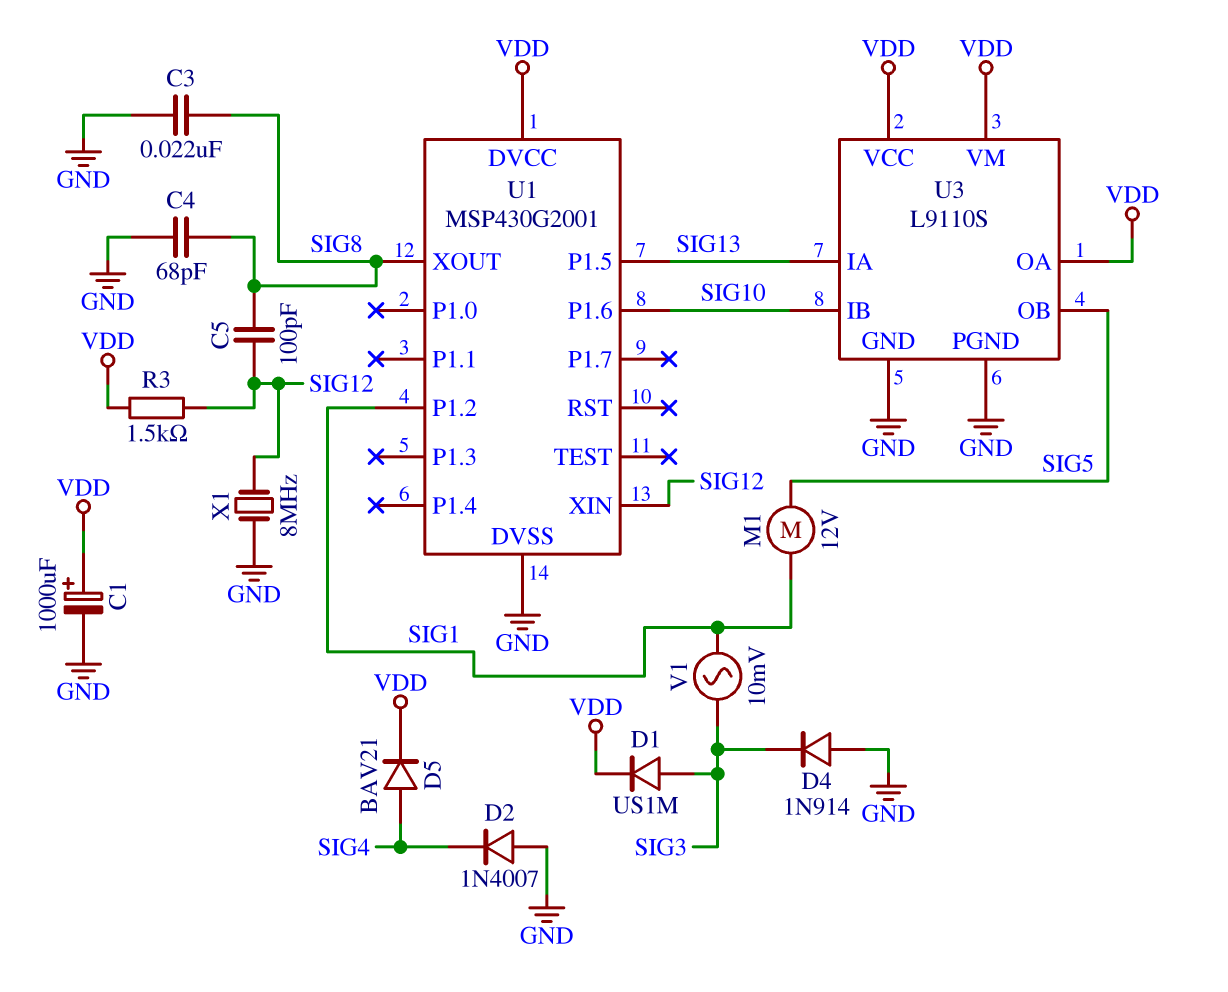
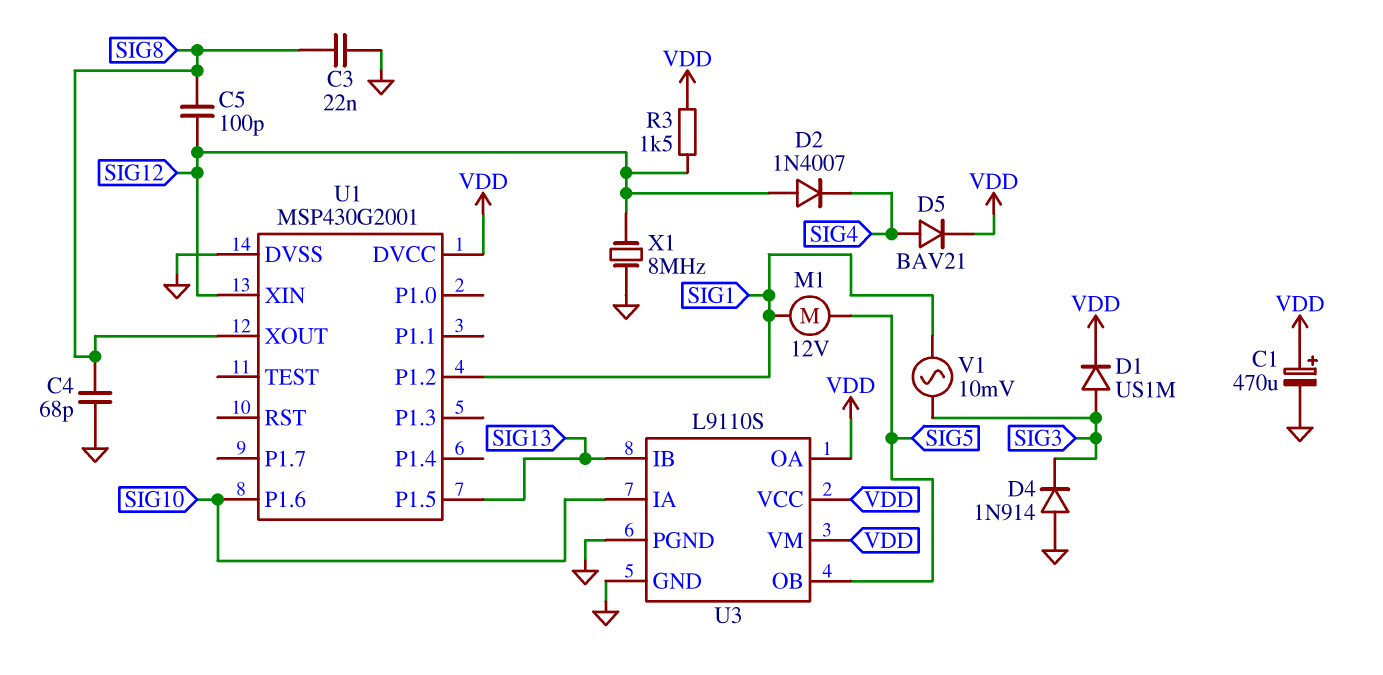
C1: 1000uF (plus VDD, minus GND) -> 470uF (plus VDD, minus GND)
D2: diode 1N4007 (A GND, K SIG4) -> diode 1N4007 (A SIG12, K SIG4)
U3 pin IA: SIG13 -> SIG10
U3 pin IB: SIG10 -> SIG13

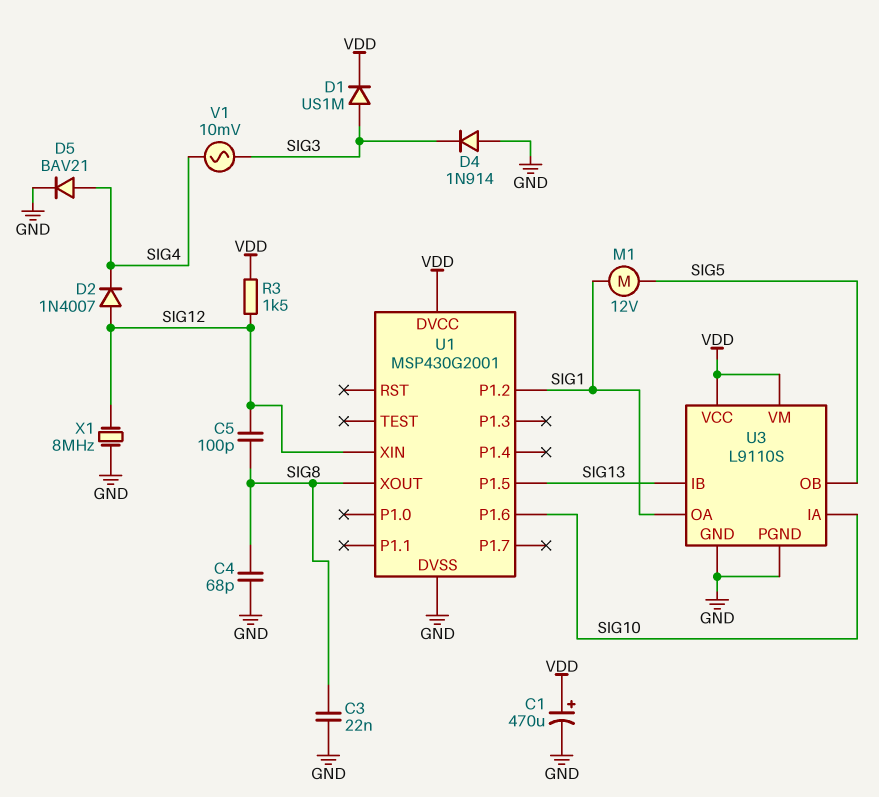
D5: diode BAV21 (A SIG4, K VDD) -> diode BAV21 (A SIG4, K GND)
U3 pin OA: VDD -> SIG1
V1: AC 10mV (SIG1, SIG3) -> AC 10mV (SIG3, SIG4)

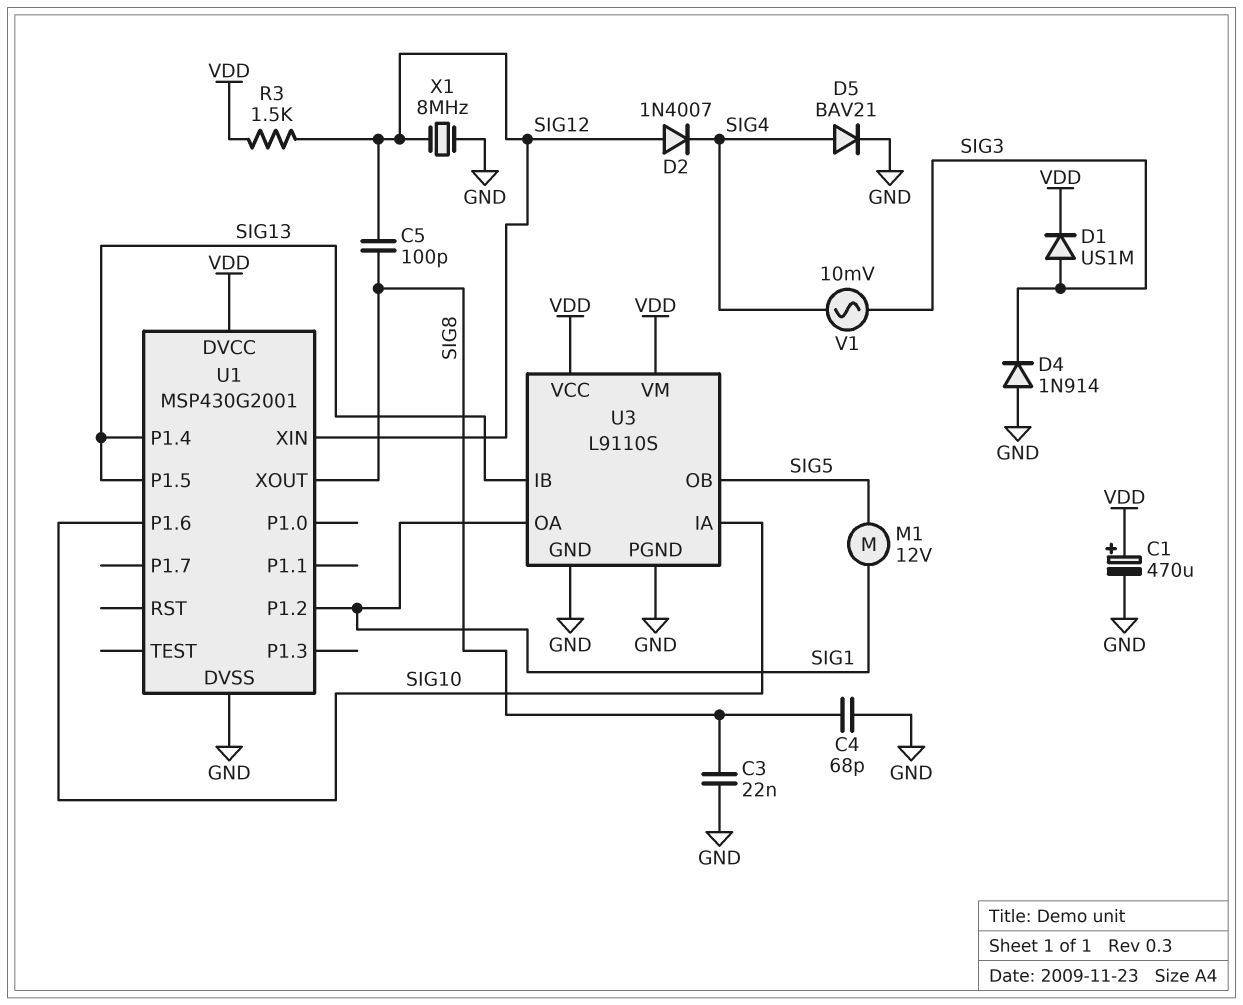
U1 pin P1.4: none -> SIG13

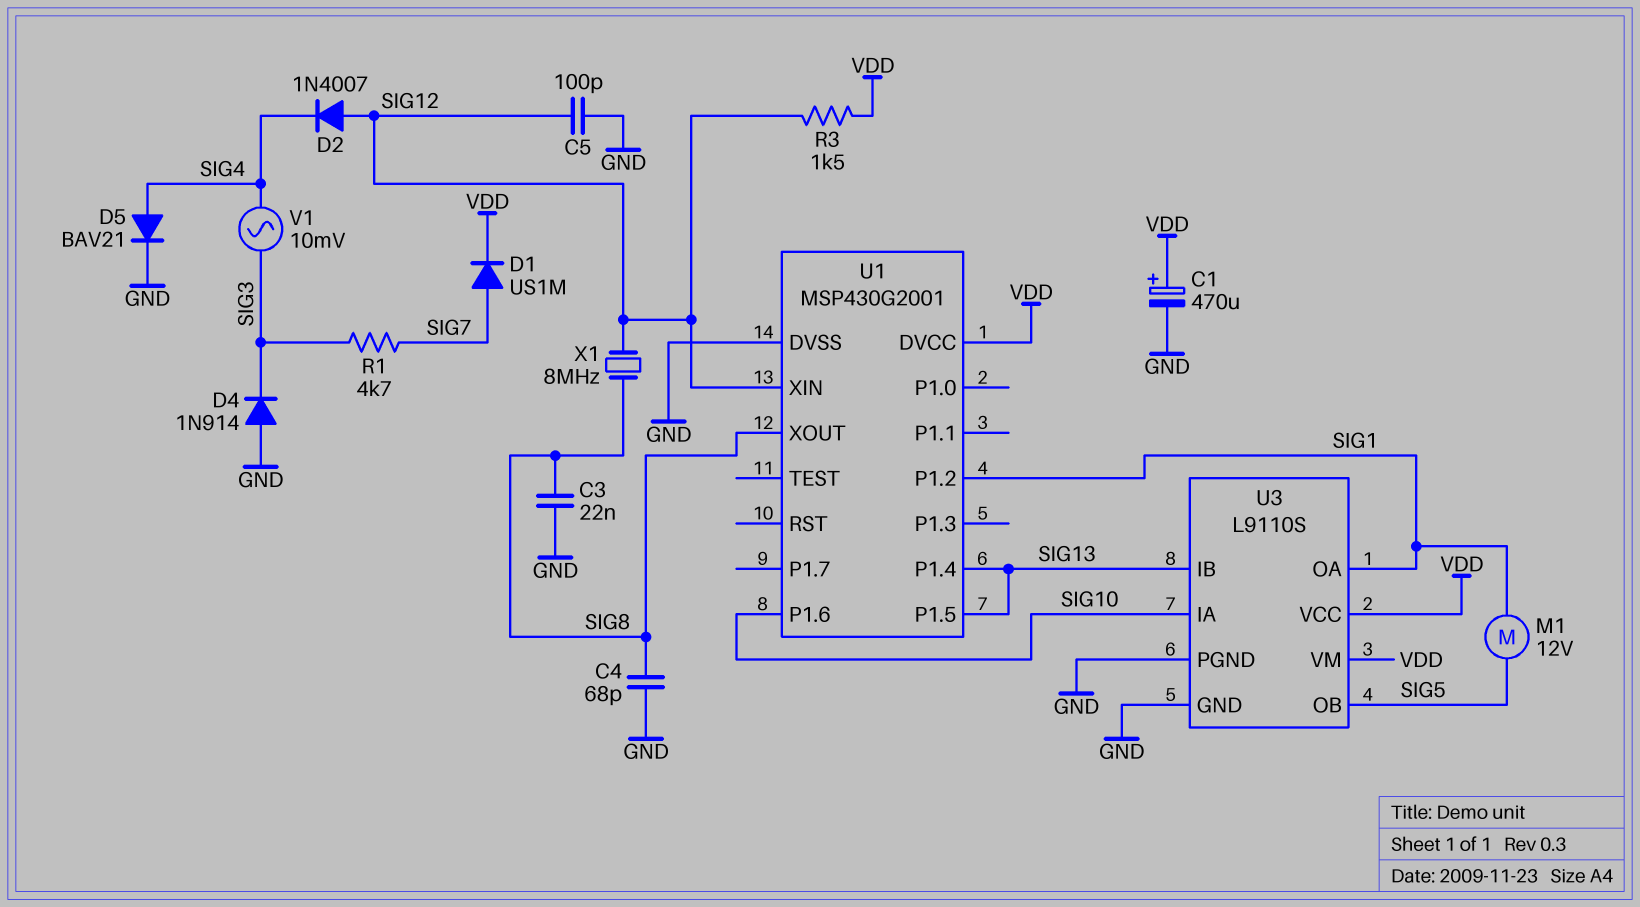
C5: 100pF (SIG8, SIG12) -> 100pF (GND, SIG12)
D1: diode US1M (A SIG3, K VDD) -> diode US1M (A SIG7, K VDD)
R1: none -> 4.7k (SIG3, SIG7)
X1: 8MHz (GND, SIG12) -> 8MHz (SIG8, SIG12)

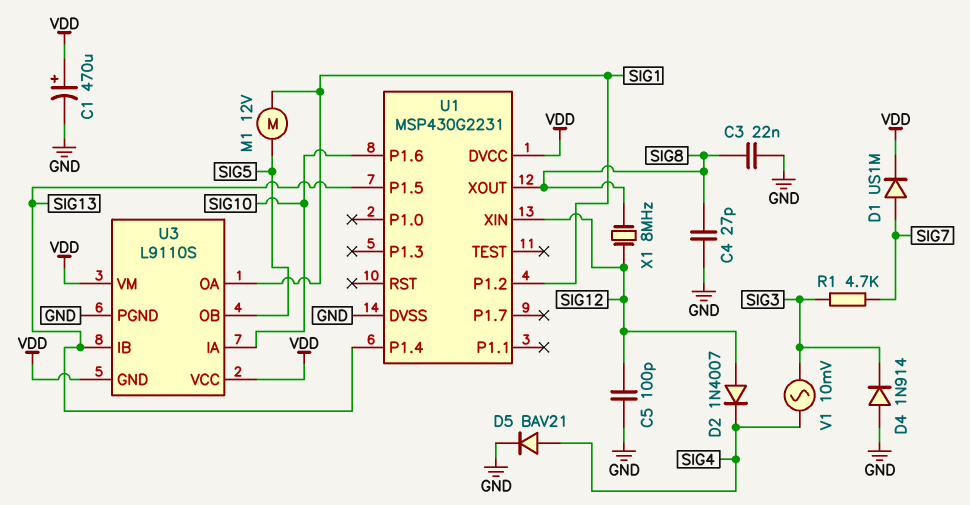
C4: 68pF (GND, SIG8) -> 27pF (GND, SIG8)
R3: 1.5k (SIG12, VDD) -> none
U1: MSP430G2001 -> MSP430G2231
U3 pin GND: GND -> VDD

